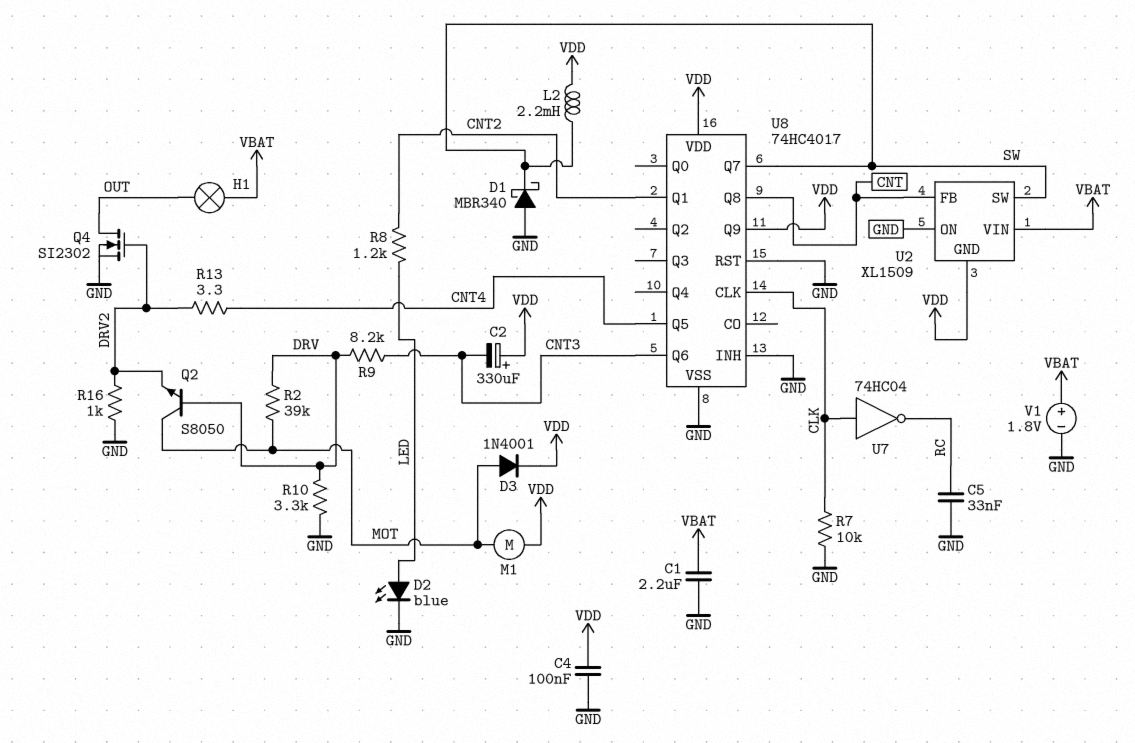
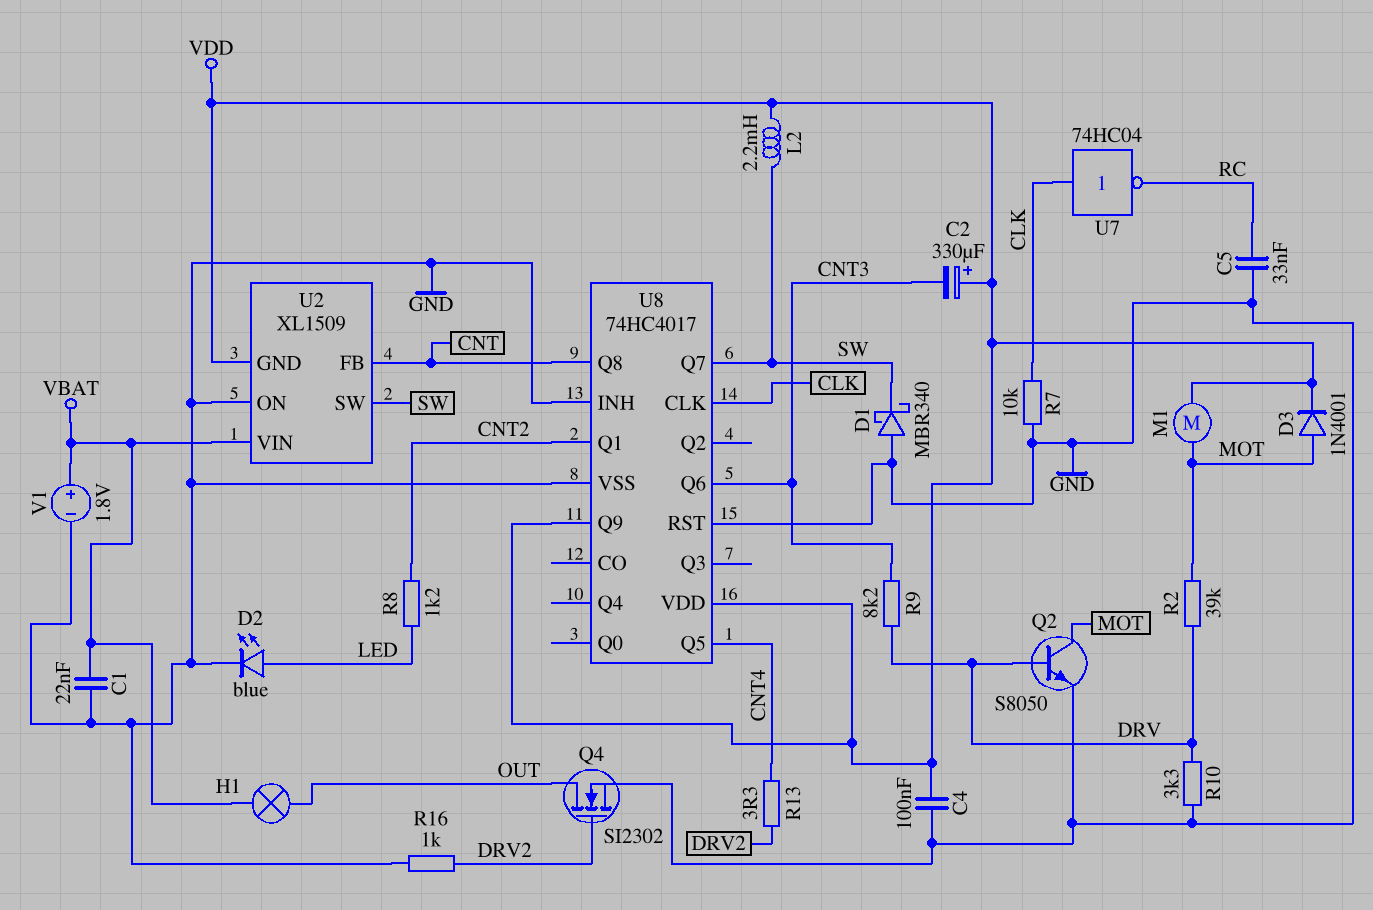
C1: 2.2uF (GND, VBAT) -> 22nF (GND, VBAT)
Q2: NPN S8050 (B DRV, C MOT, E DRV2) -> NPN S8050 (B DRV, C MOT, E GND)

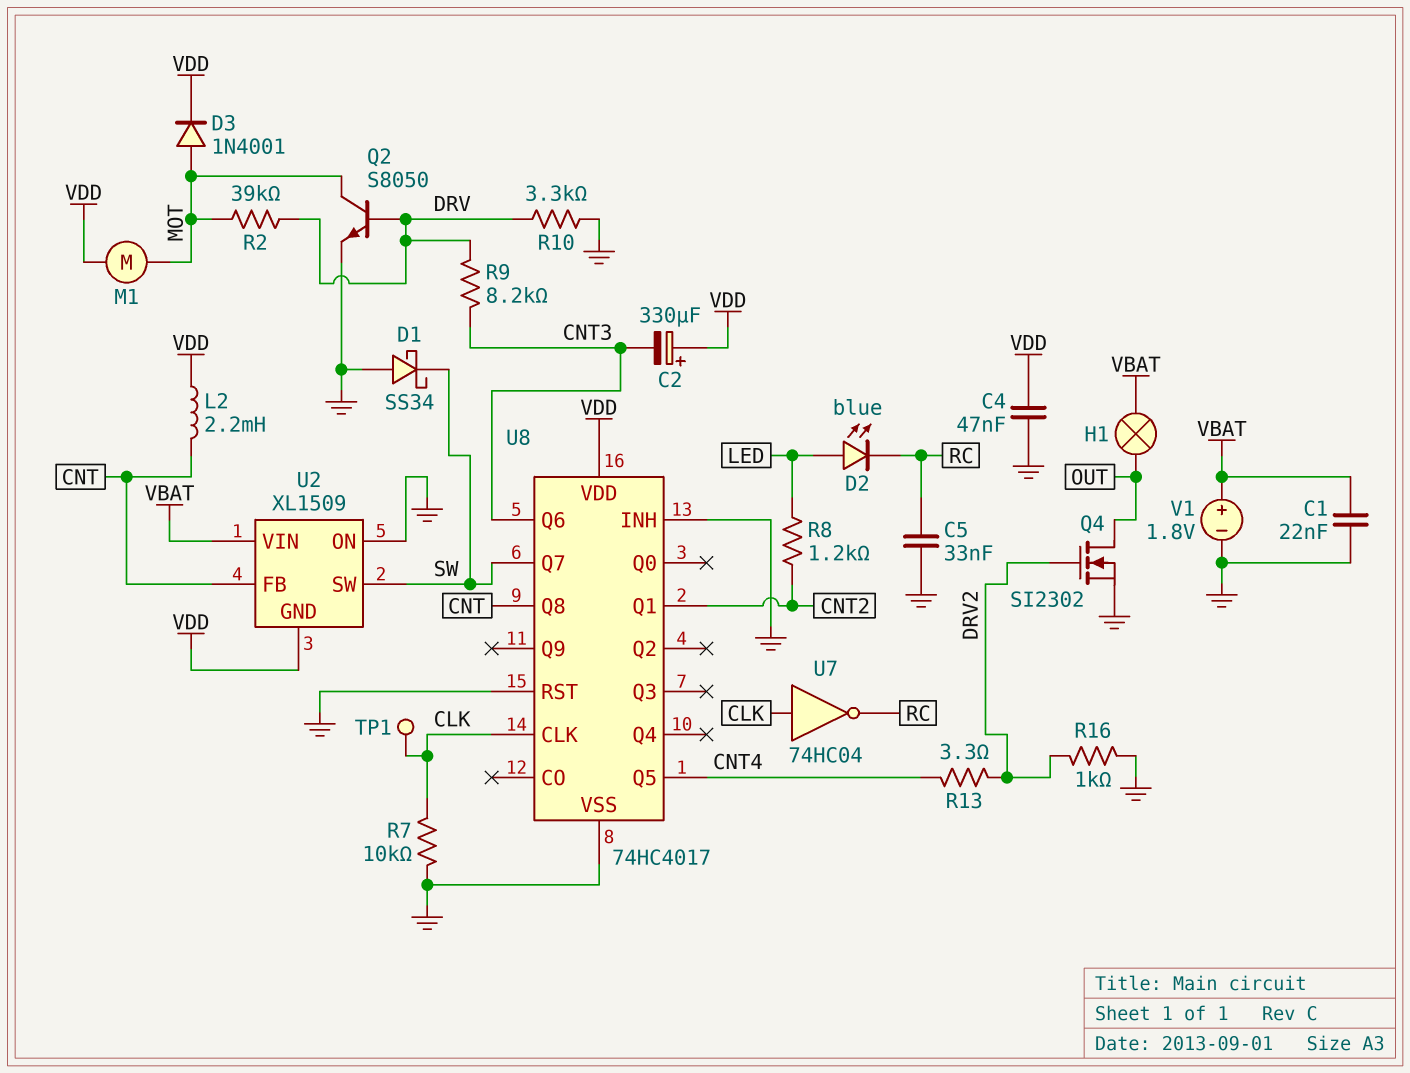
C4: 100nF (GND, VDD) -> 47nF (GND, VDD)
D1: schottky MBR340 (A GND, K SW) -> schottky SS34 (A GND, K SW)
D2: LED blue (A LED, K GND) -> LED blue (A LED, K RC)
L2: 2.2mH (SW, VDD) -> 2.2mH (CNT, VDD)
TP1: none -> test point (CLK)
U8 pin Q9: VDD -> none

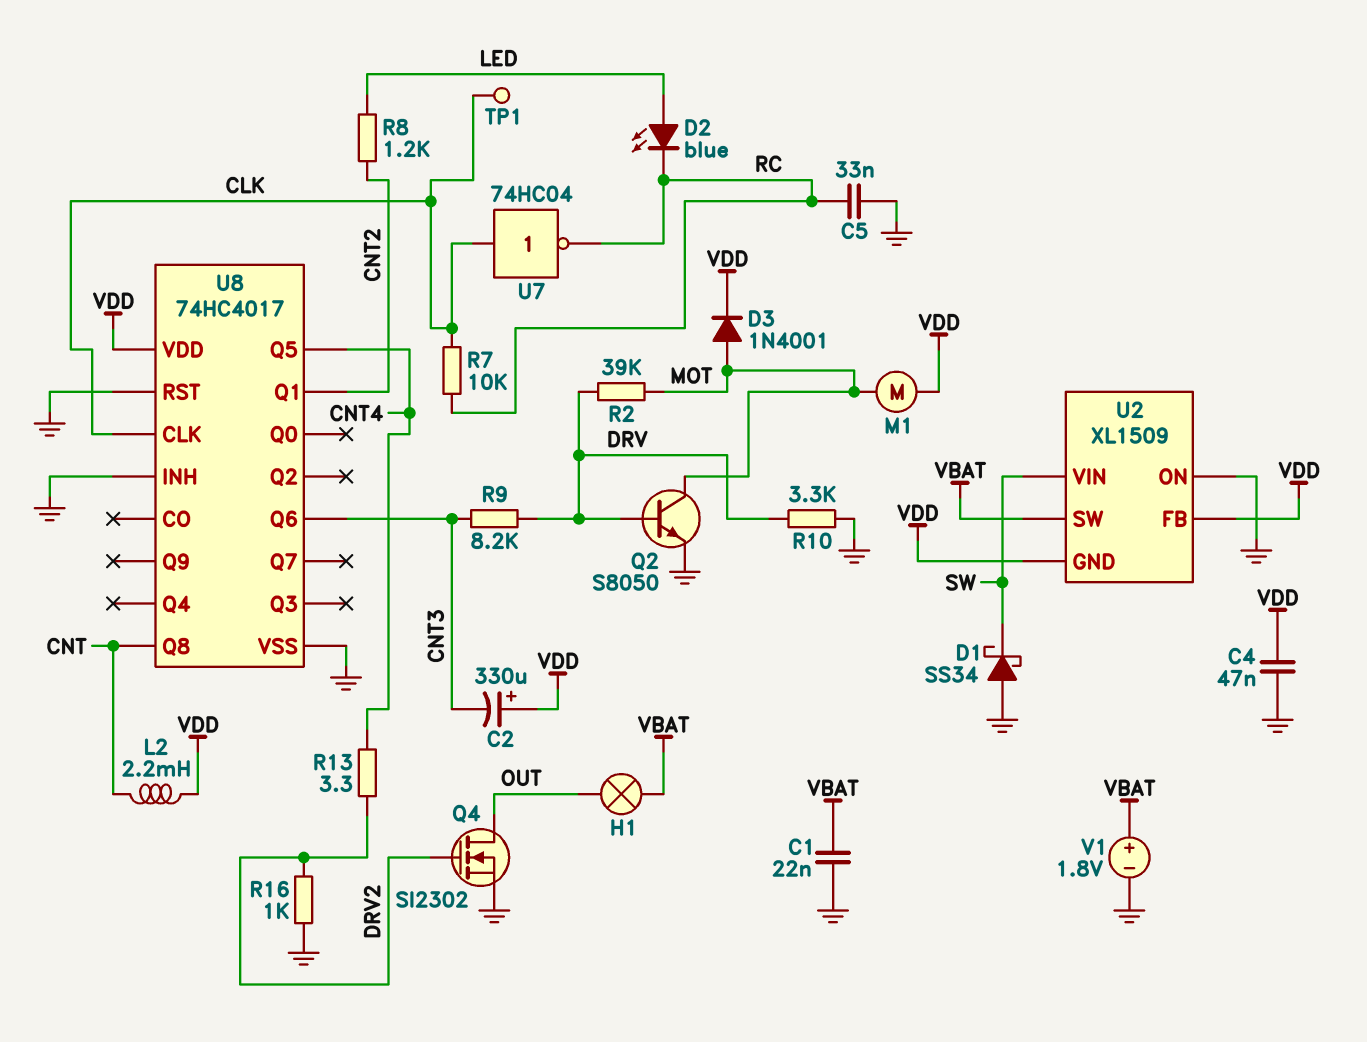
R7: 10k (CLK, GND) -> 10k (CLK, RC)
U2 pin FB: CNT -> VDD
U2 pin SW: SW -> VBAT
U2 pin VIN: VBAT -> SW
U8 pin Q7: SW -> none

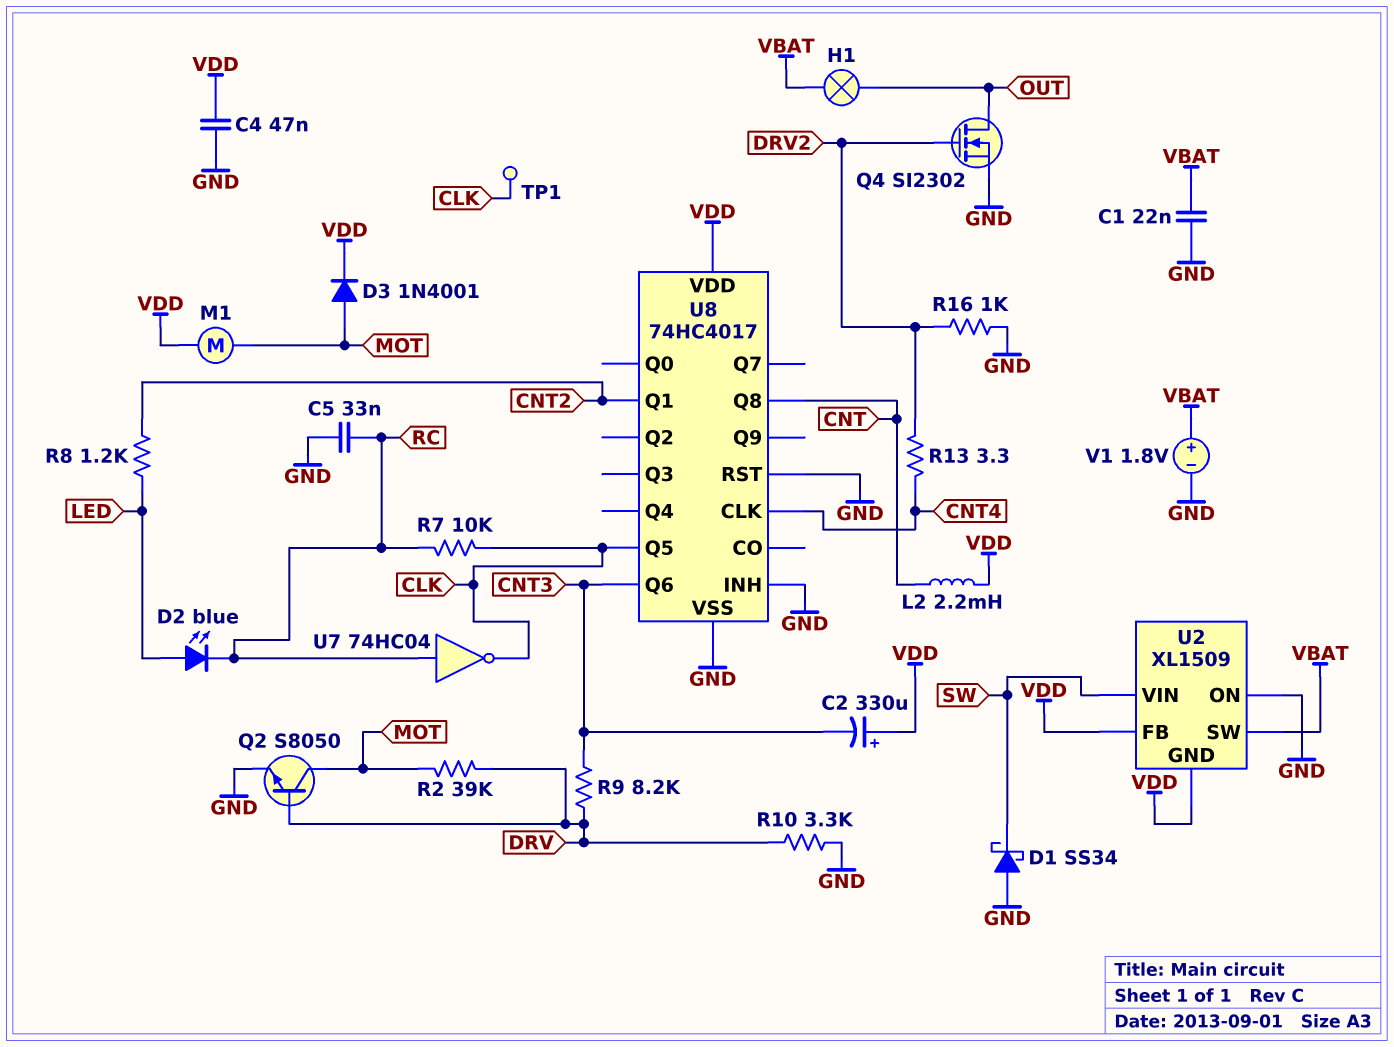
U7: NOT 74HC04 (in CLK, out RC) -> NOT 74HC04 (in RC, out CLK)
U8 pin CLK: CLK -> CNT4
U8 pin Q5: CNT4 -> CLK

